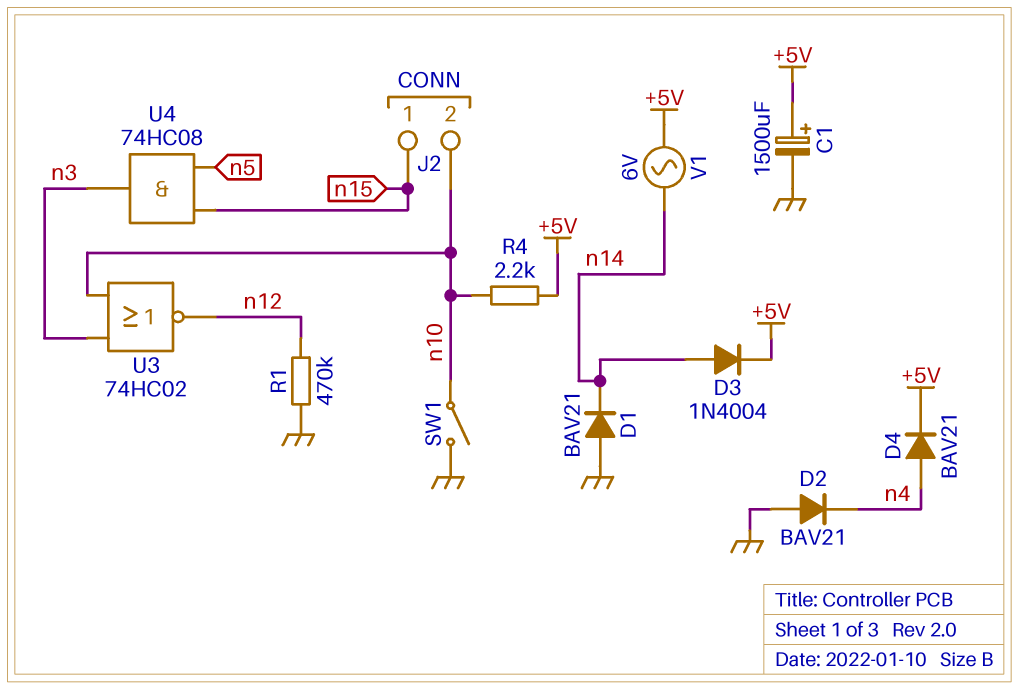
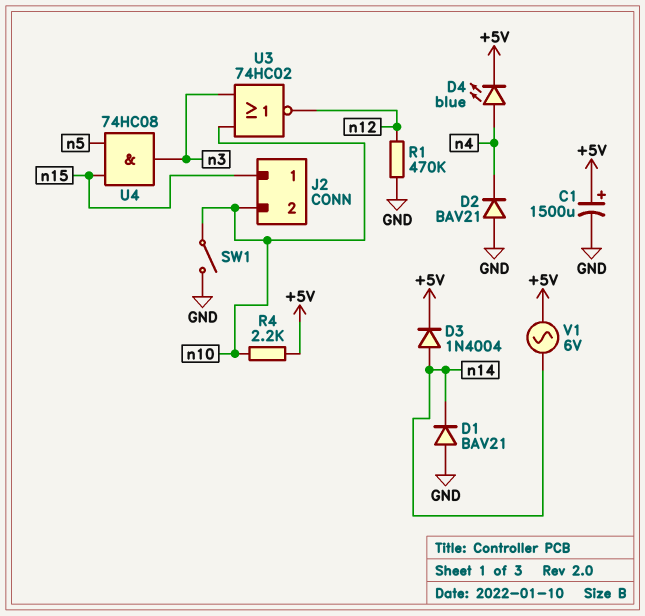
D4: diode BAV21 (A n4, K +5V) -> LED blue (A n4, K +5V)

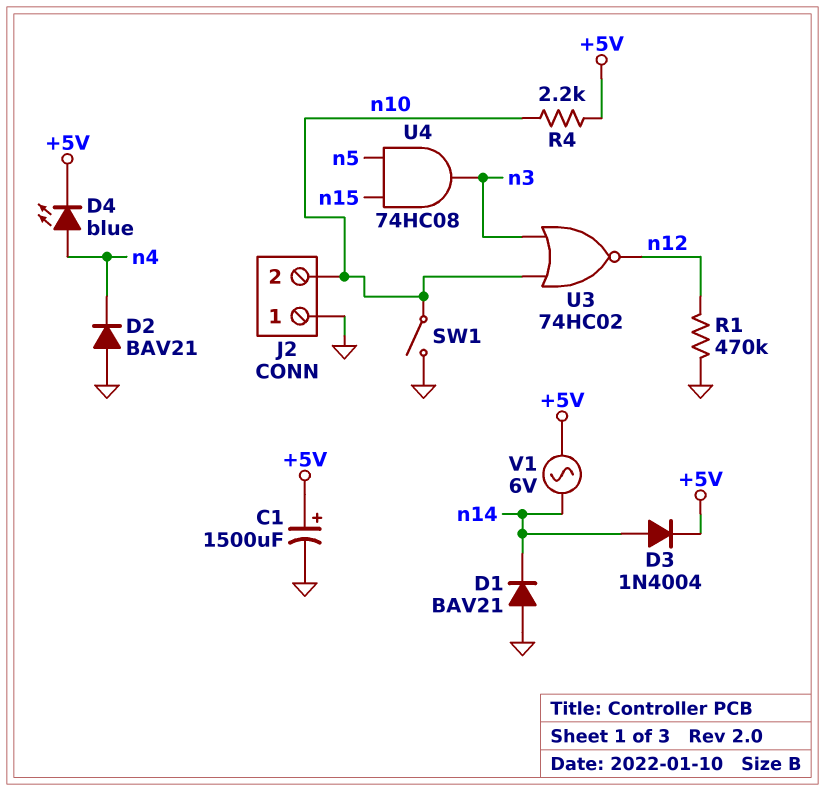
J2 pin 1: n15 -> GND

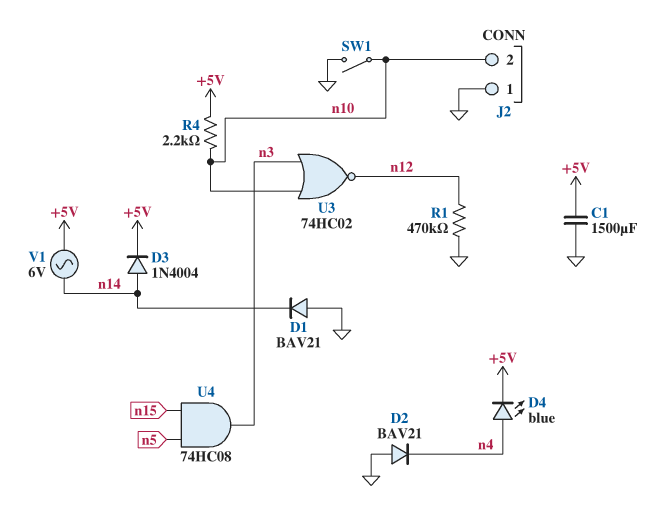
C1: 1500uF (plus +5V, minus GND) -> 1500uF (+5V, GND)

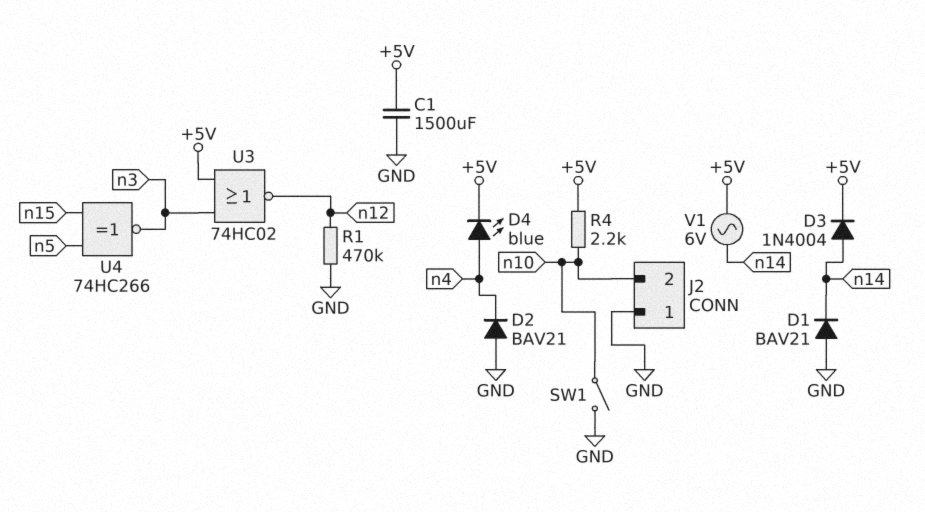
U3: NOR 74HC02 (in n3, in n10, out n12) -> NOR 74HC02 (in +5V, in n3, out n12)
U4: AND 74HC08 (in n5, in n15, out n3) -> XNOR 74HC266 (in n5, in n15, out n3)

